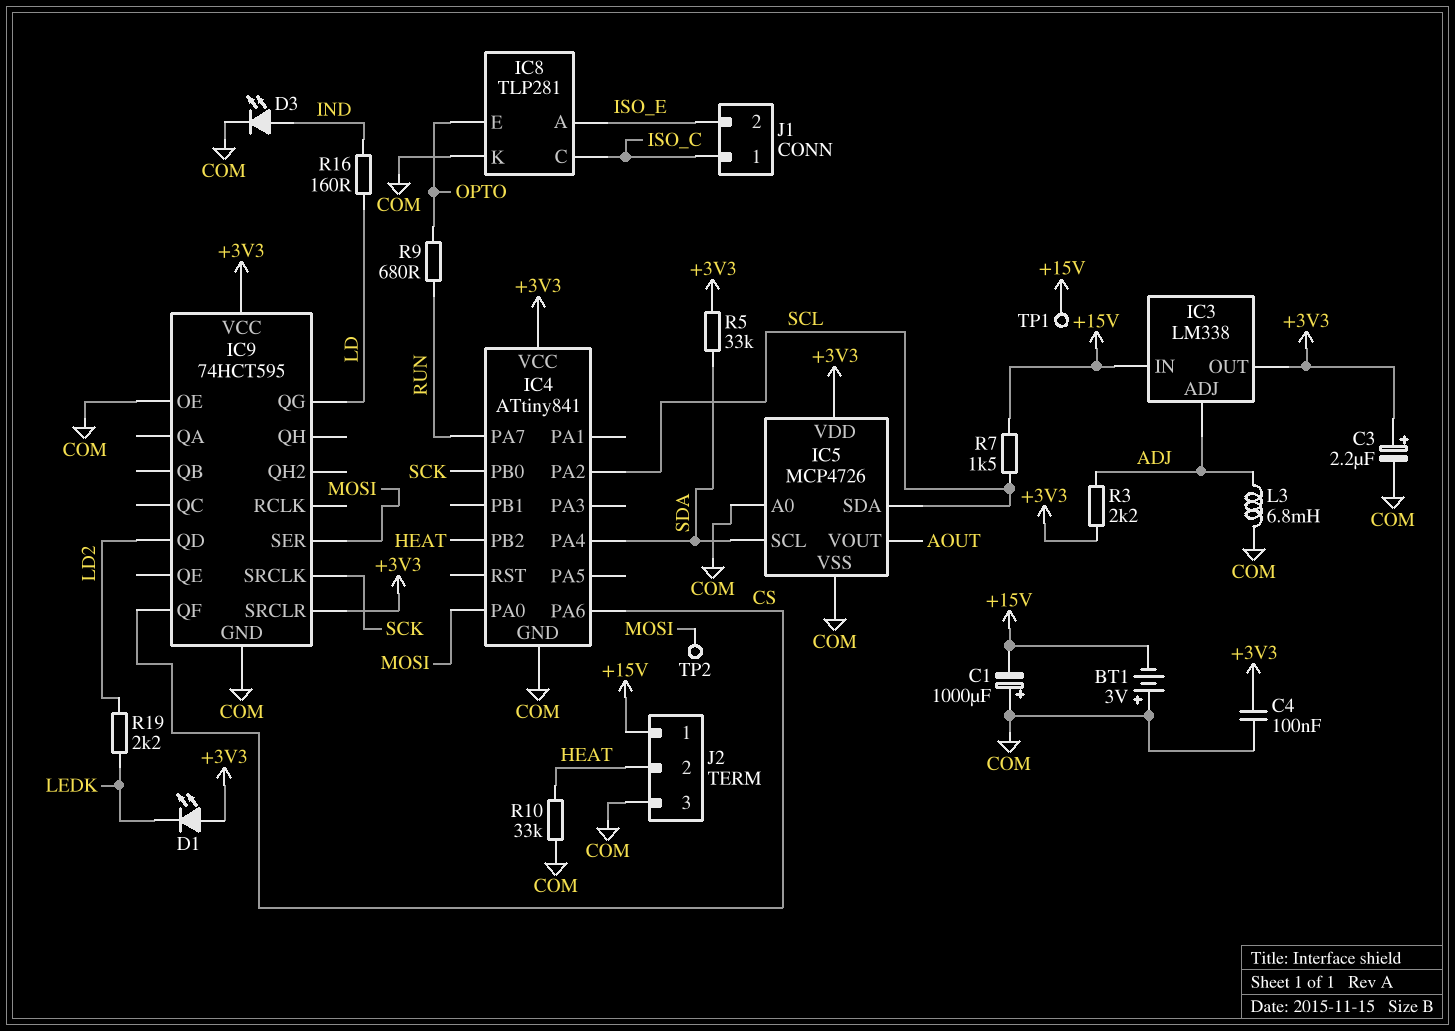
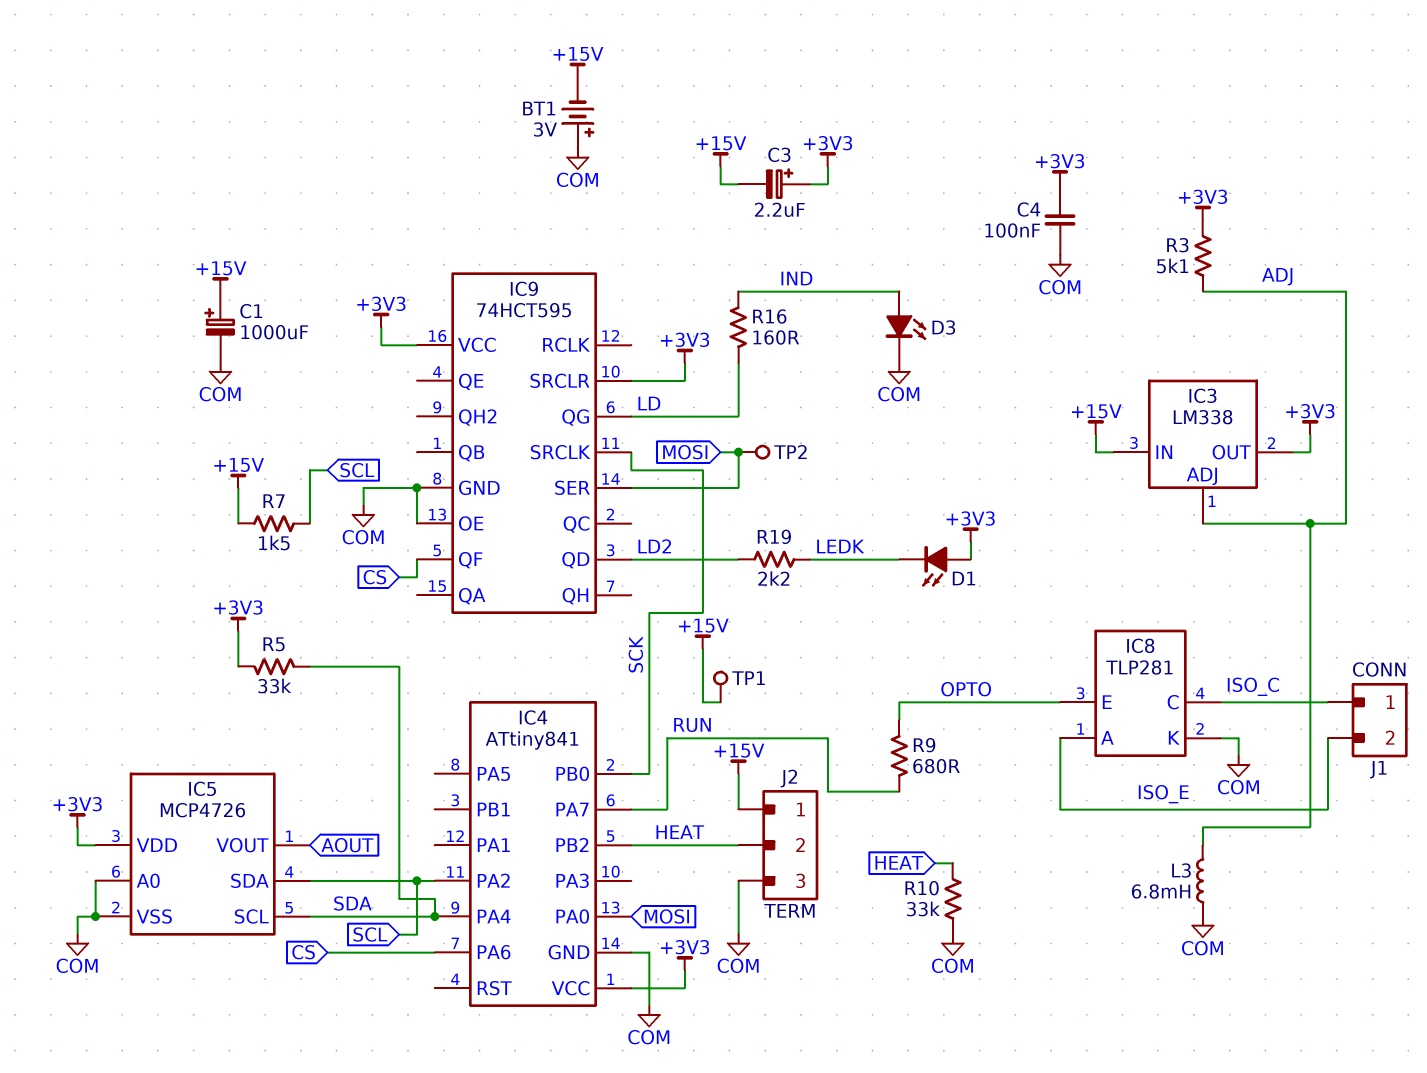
C1: 1000uF (plus COM, minus +15V) -> 1000uF (plus +15V, minus COM)
C3: 2.2uF (plus +3V3, minus COM) -> 2.2uF (plus +3V3, minus +15V)
R3: 2.2k (+3V3, ADJ) -> 5.1k (+3V3, ADJ)

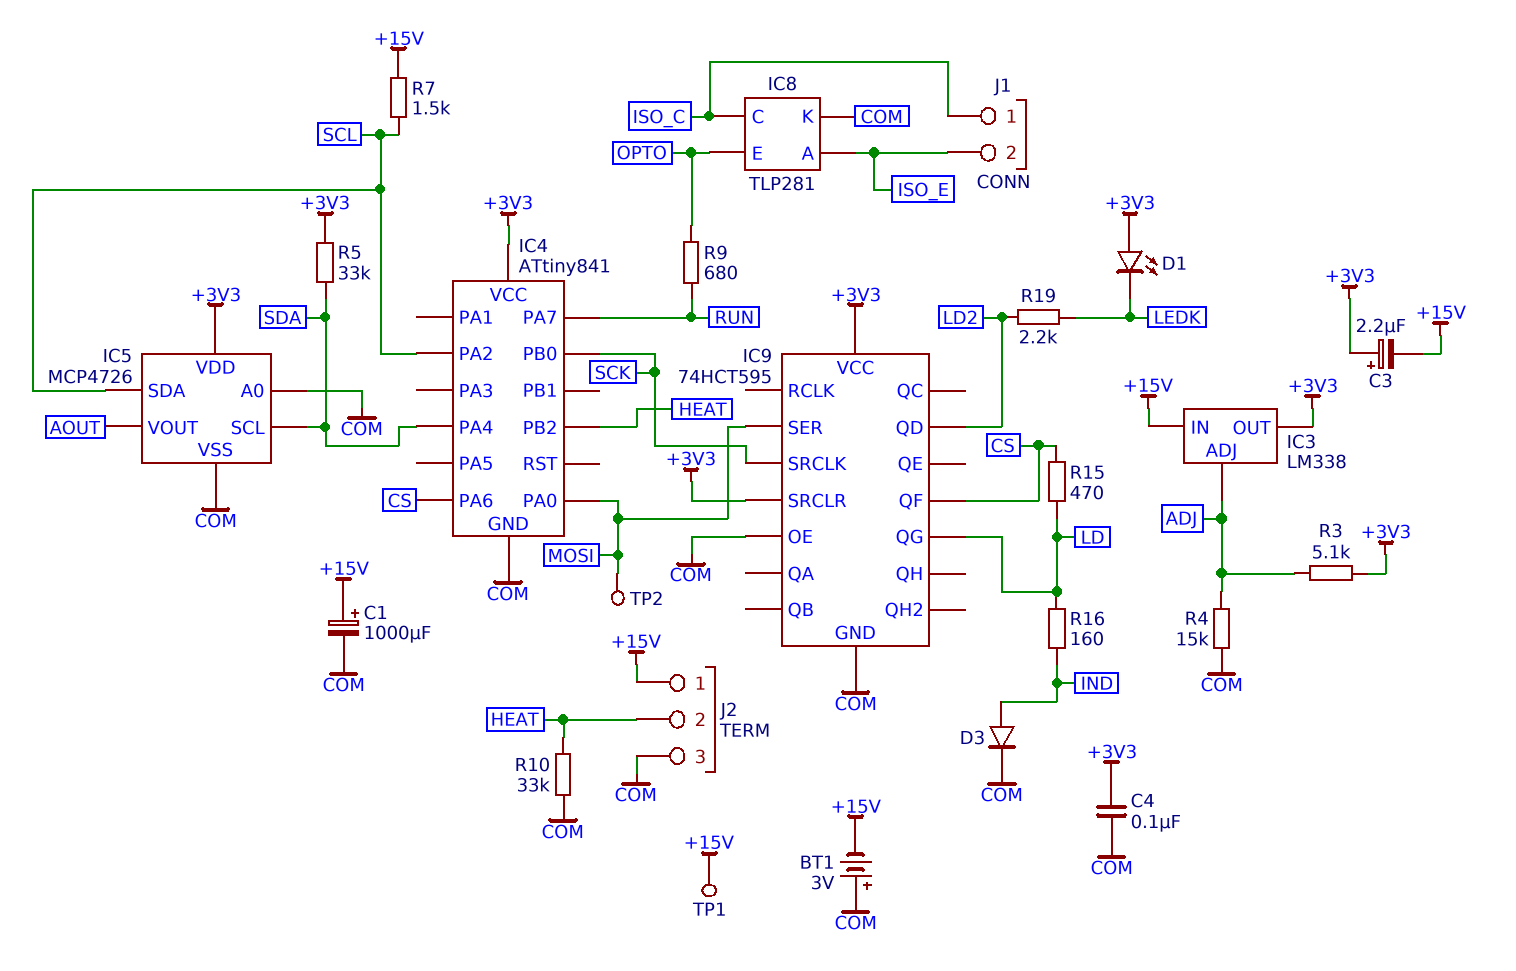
D3: LED (A IND, K COM) -> diode (A IND, K COM)
L3: 6.8mH (ADJ, COM) -> none
R4: none -> 15k (ADJ, COM)
R15: none -> 470 (CS, LD)

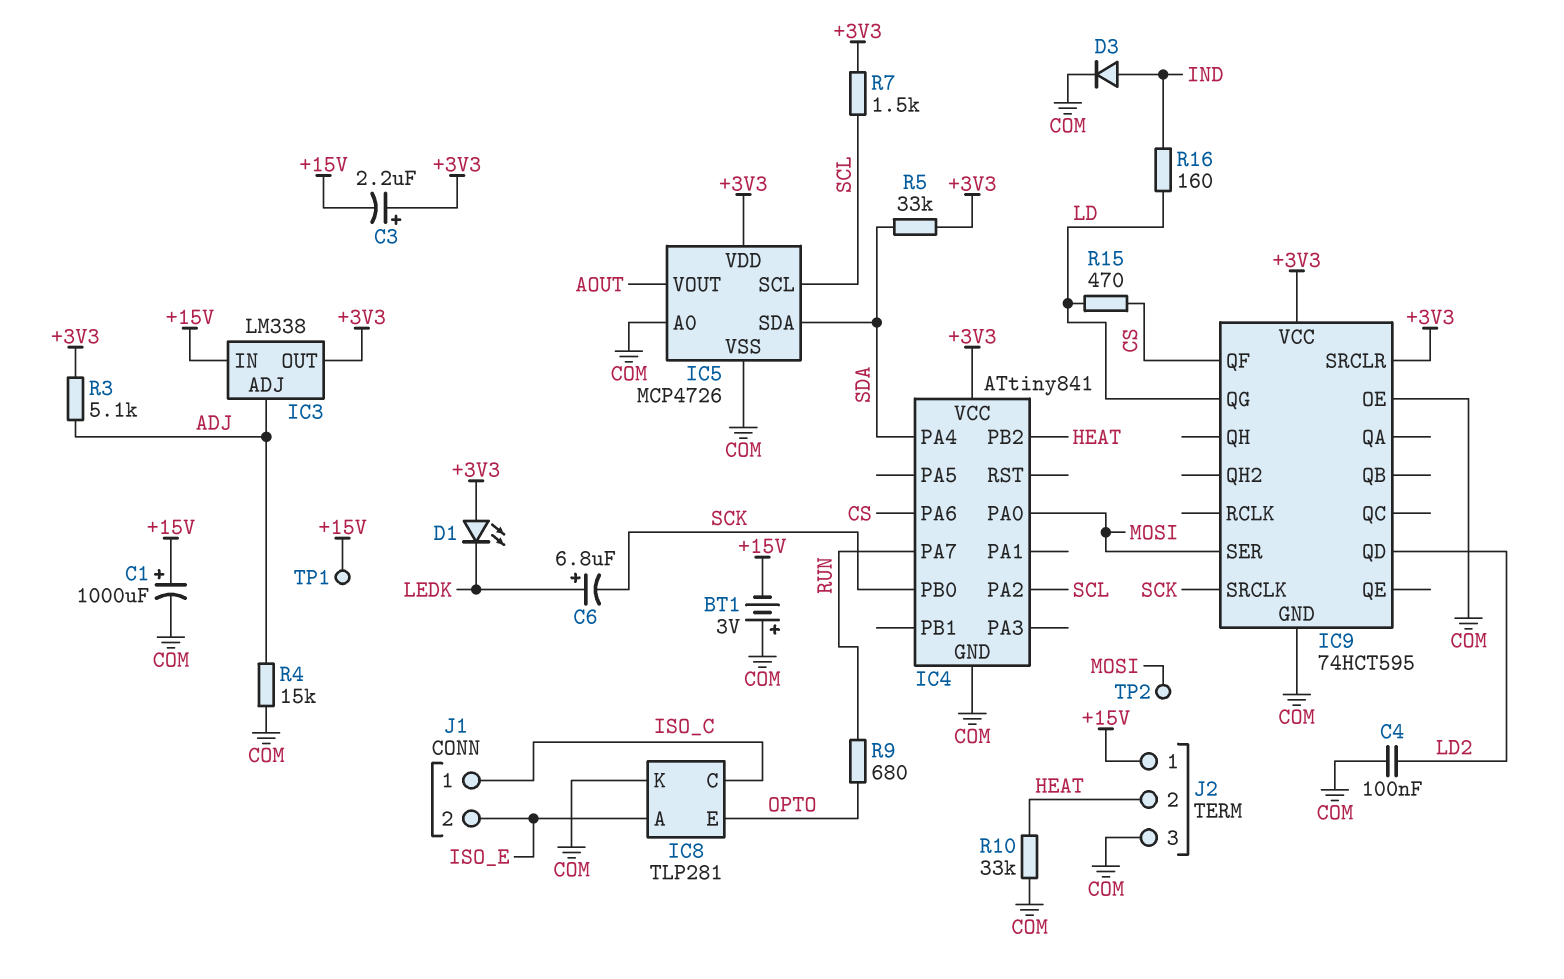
C4: 100nF (+3V3, COM) -> 100nF (COM, LD2)
C6: none -> 6.8uF (plus LEDK, minus SCK)
IC5 pin SCL: SDA -> SCL
IC5 pin SDA: SCL -> SDA
R7: 1.5k (+15V, SCL) -> 1.5k (+3V3, SCL)
R19: 2.2k (LD2, LEDK) -> none

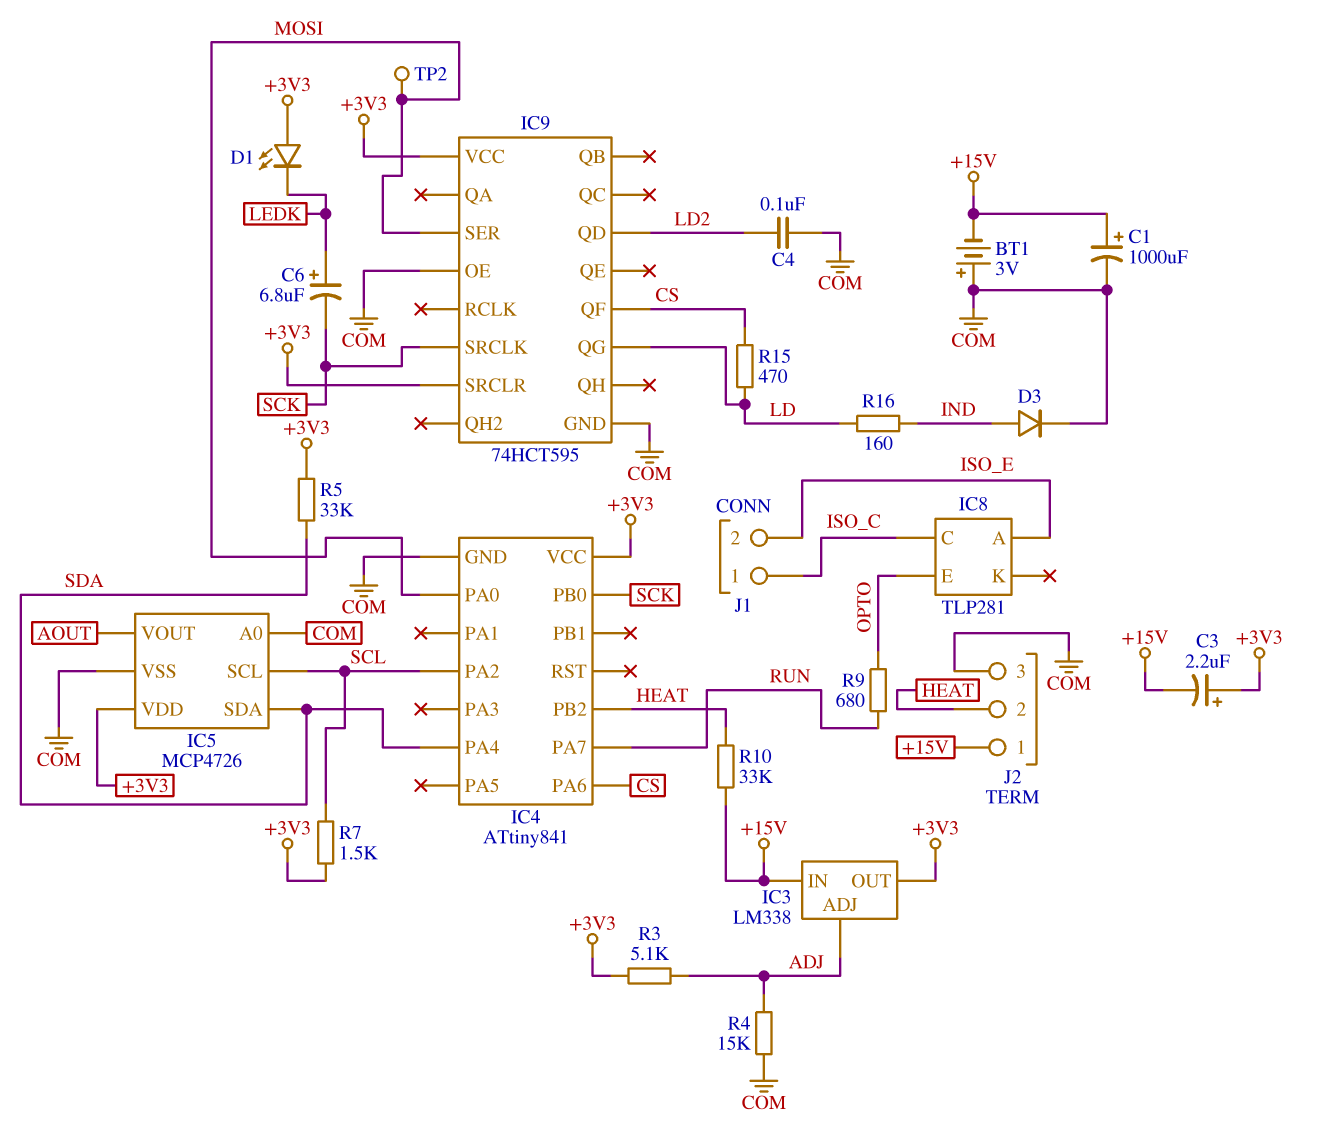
IC8 pin K: COM -> none
R10: 33k (COM, HEAT) -> 33k (+15V, HEAT)
TP1: test point (+15V) -> none

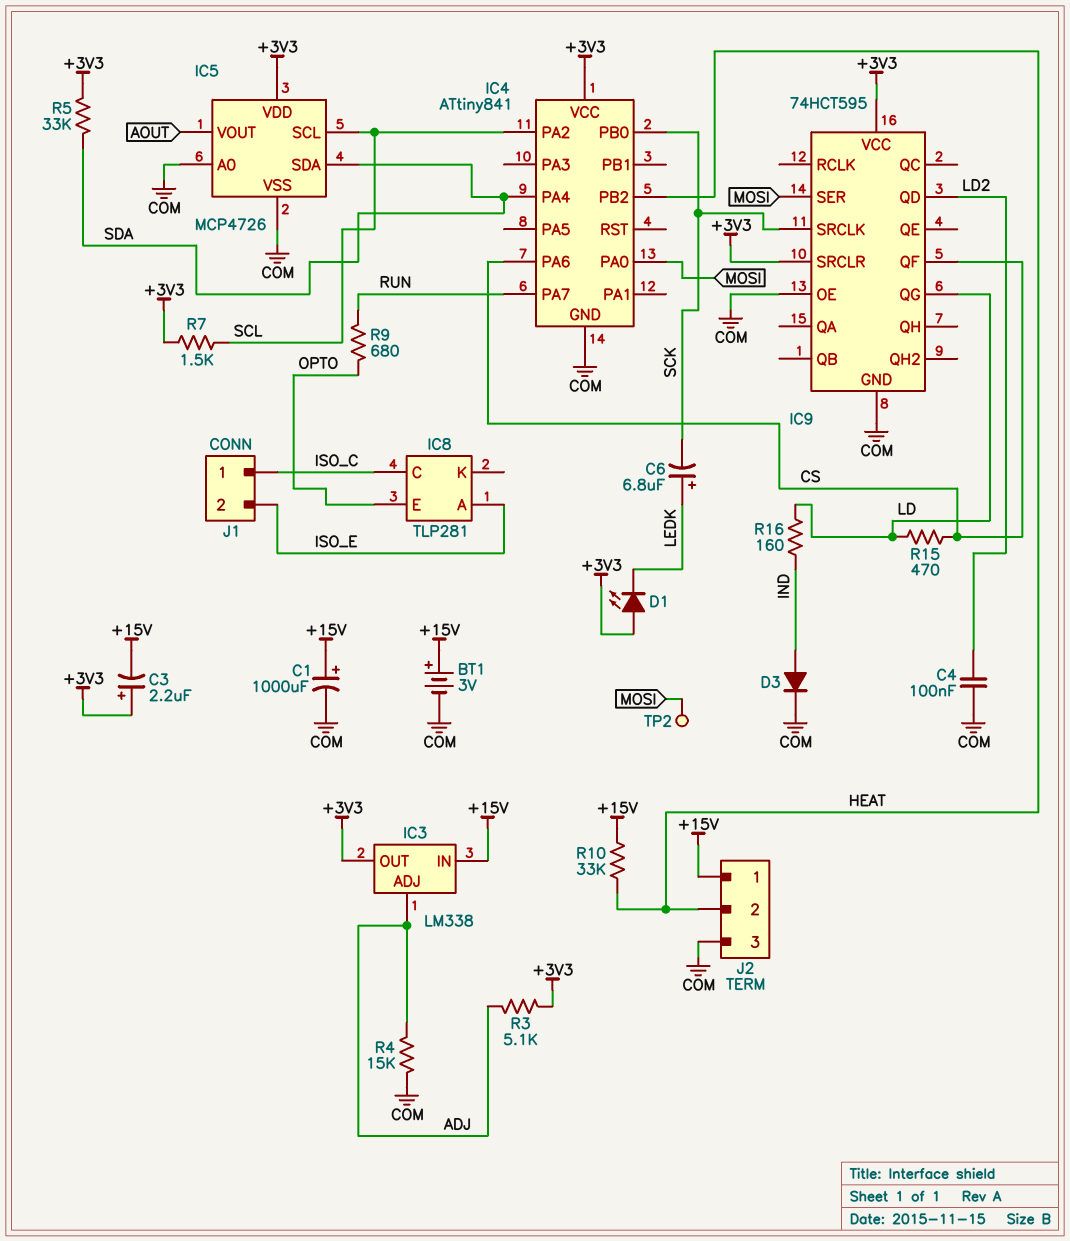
BT1: 3V (plus COM, minus +15V) -> 3V (plus +15V, minus COM)

